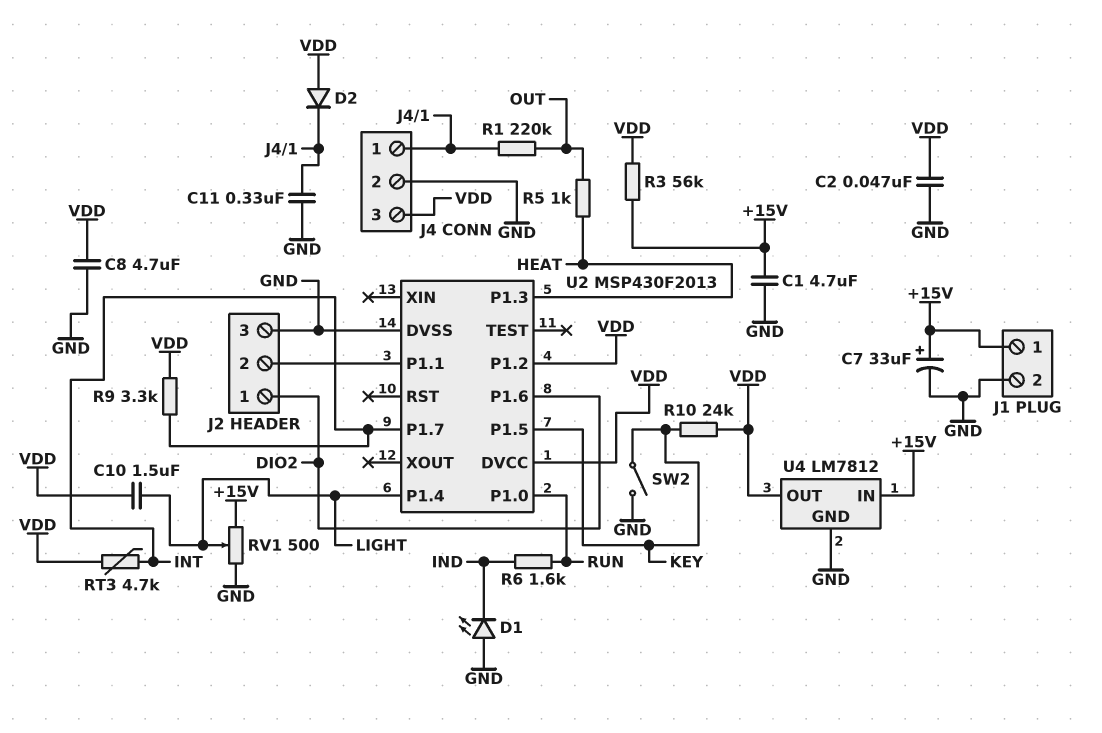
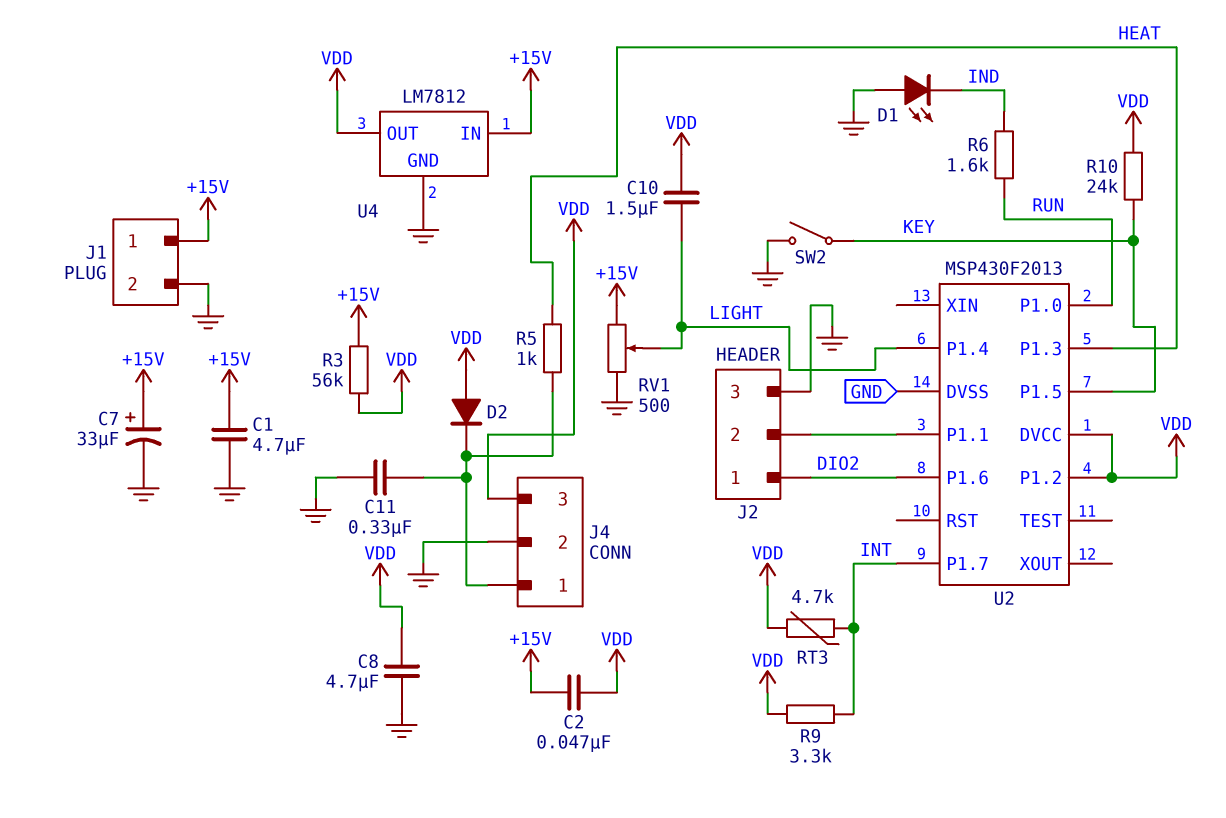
C2: 47nF (GND, VDD) -> 47nF (+15V, VDD)
R1: 220k (J4/1, OUT) -> none
R5: 1k (HEAT, OUT) -> 1k (HEAT, J4/1)

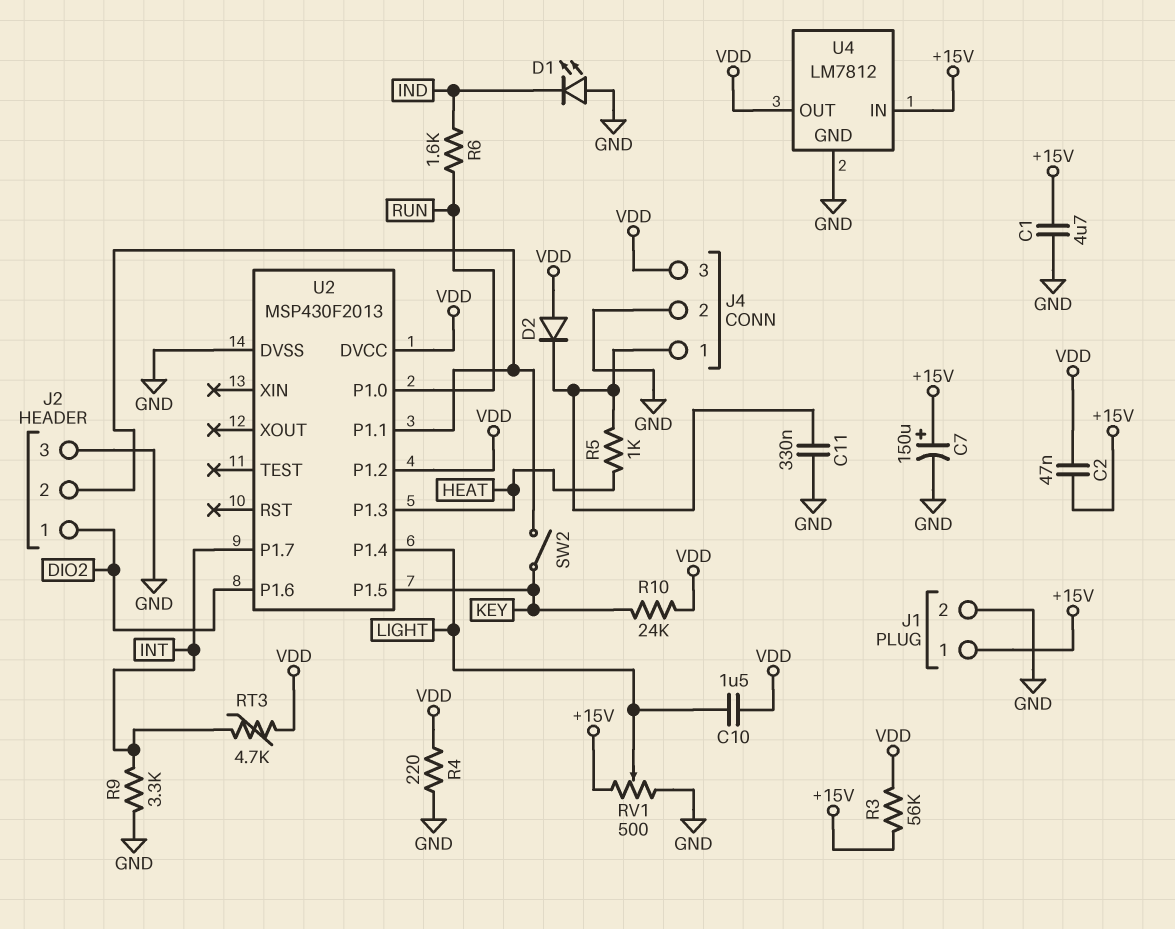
C7: 33uF (plus +15V, minus GND) -> 150uF (plus +15V, minus GND)
C8: 4.7uF (GND, VDD) -> none
R4: none -> 220 (GND, VDD)
R9: 3.3k (INT, VDD) -> 3.3k (GND, INT)
SW2: switch (GND, KEY) -> switch (J2/2, KEY)

